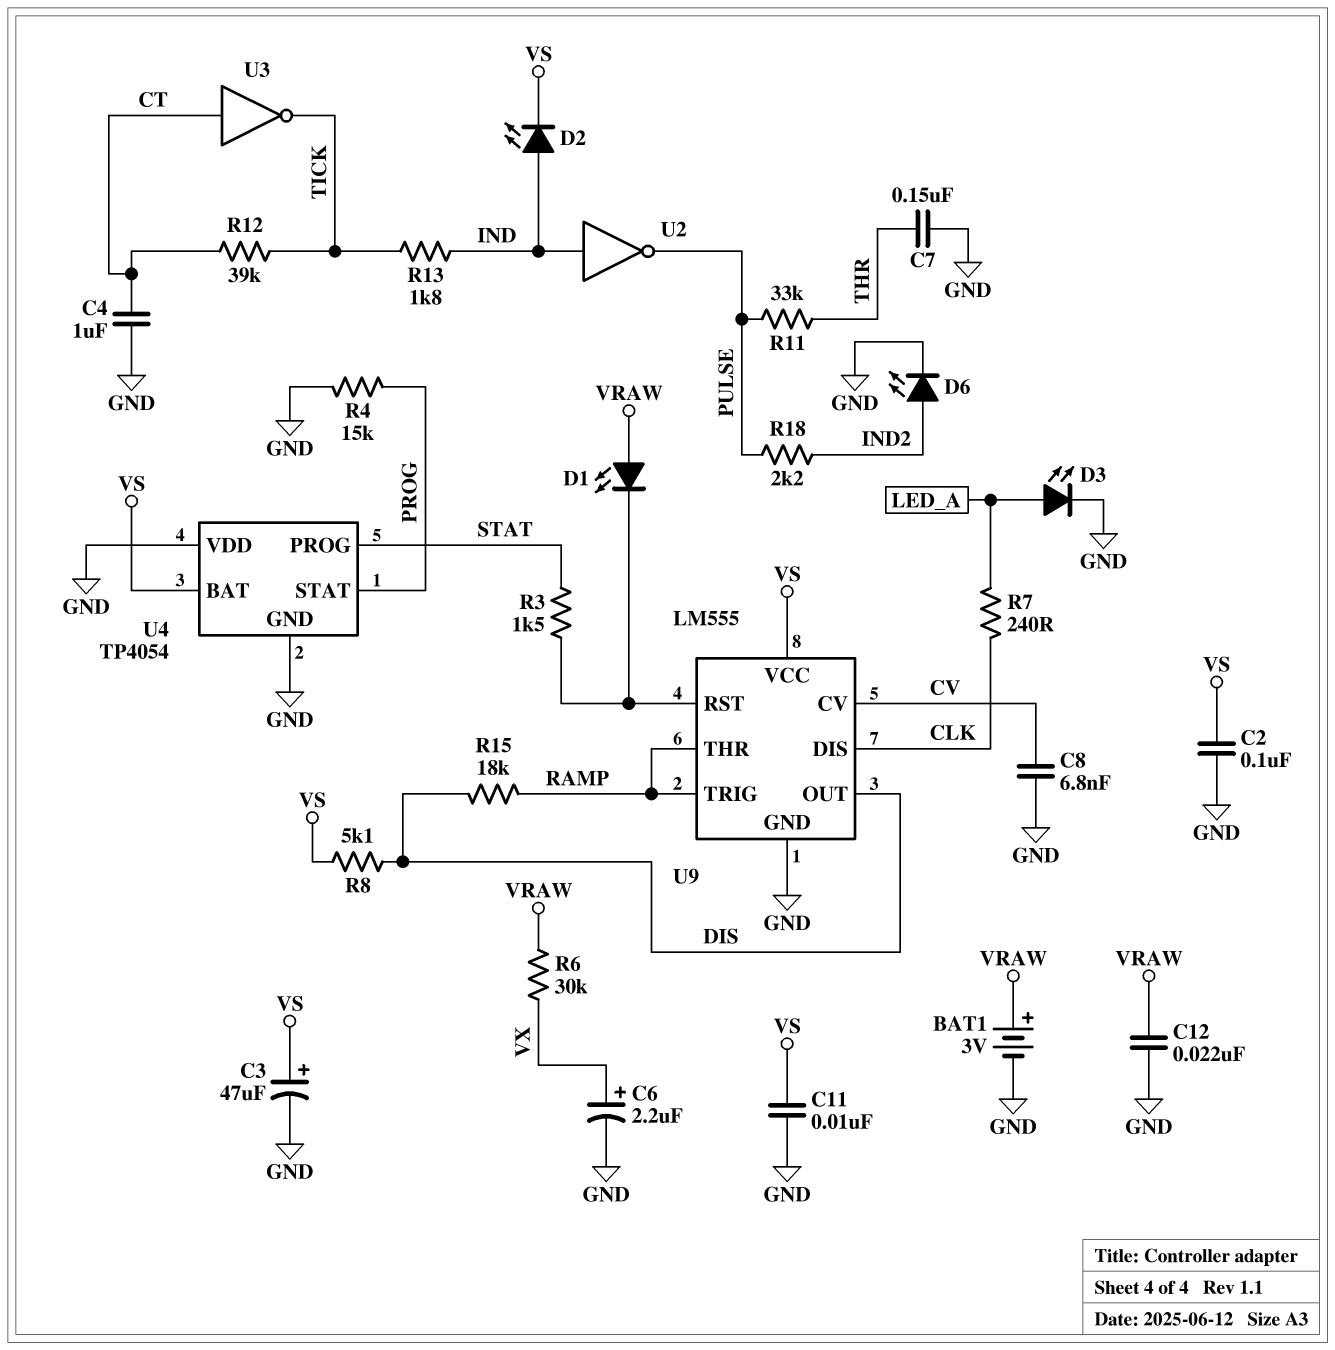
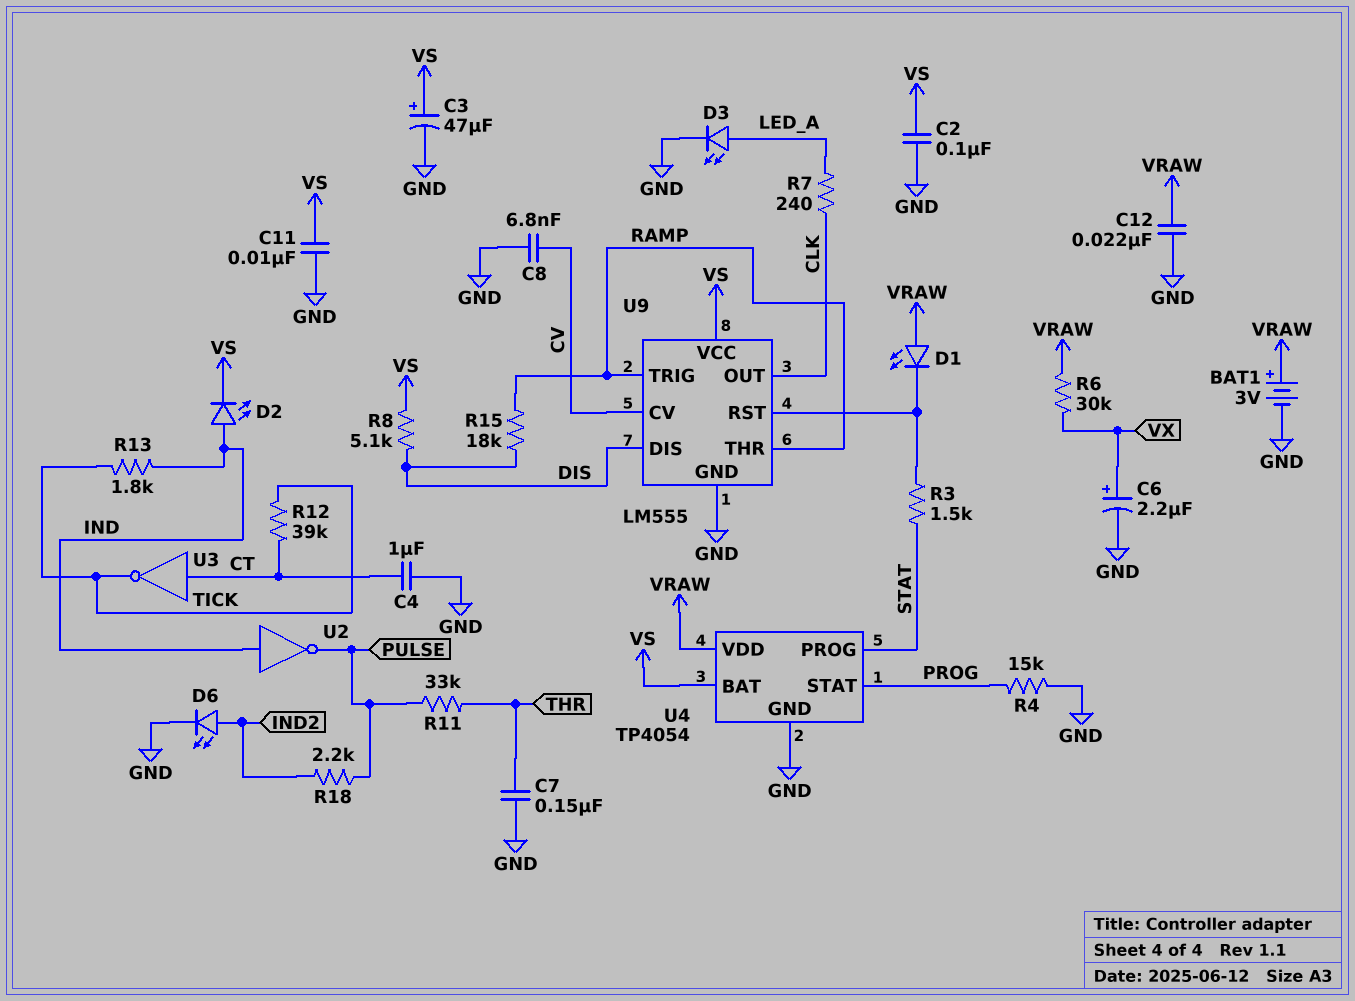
U4 pin VDD: GND -> VRAW
U9 pin DIS: CLK -> DIS
U9 pin OUT: DIS -> CLK

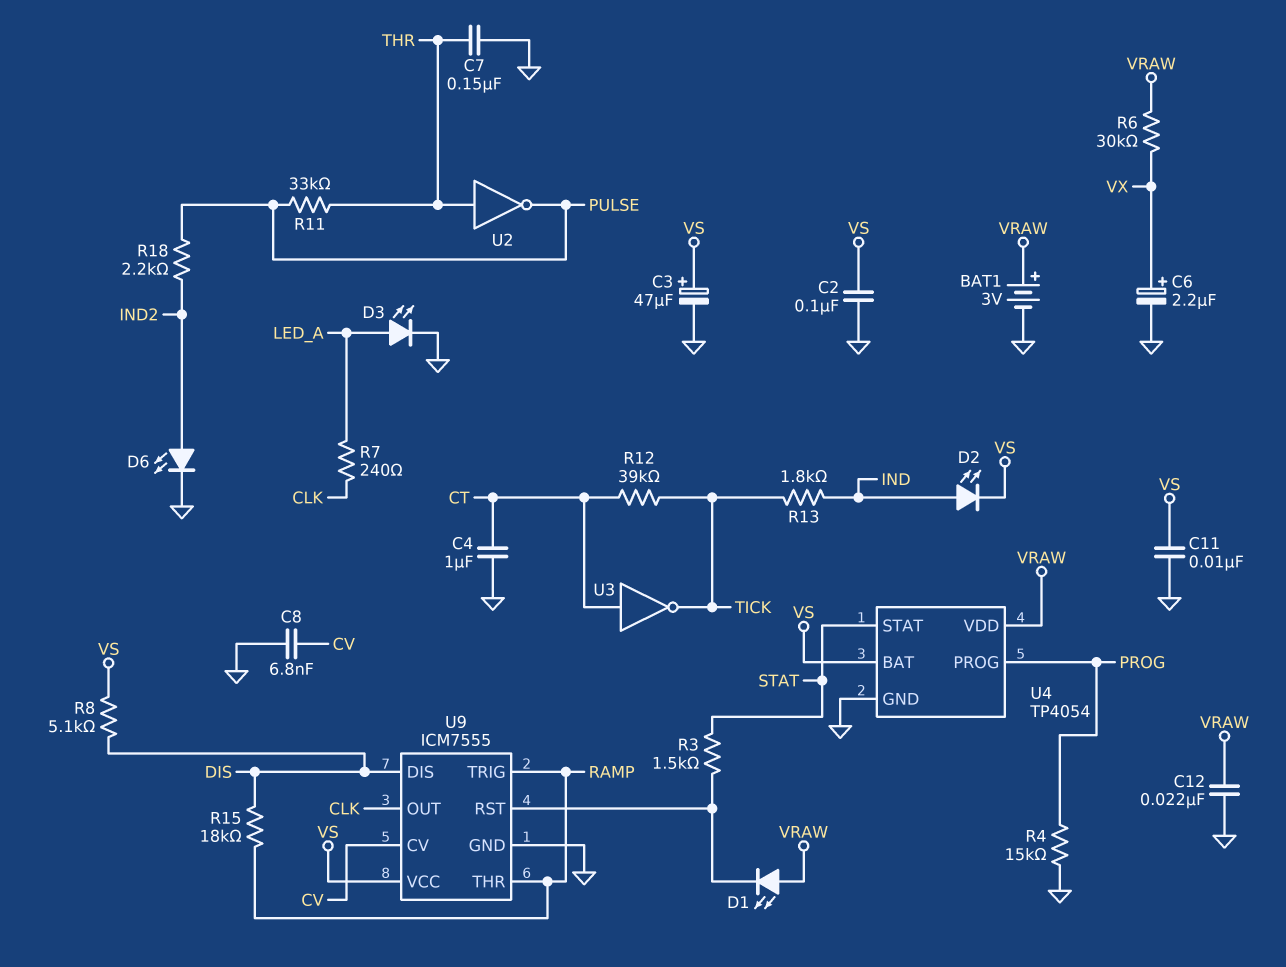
U2: NOT (in IND, out PULSE) -> NOT (in THR, out PULSE)
U4 pin PROG: STAT -> PROG
U4 pin STAT: PROG -> STAT
U9: LM555 -> ICM7555

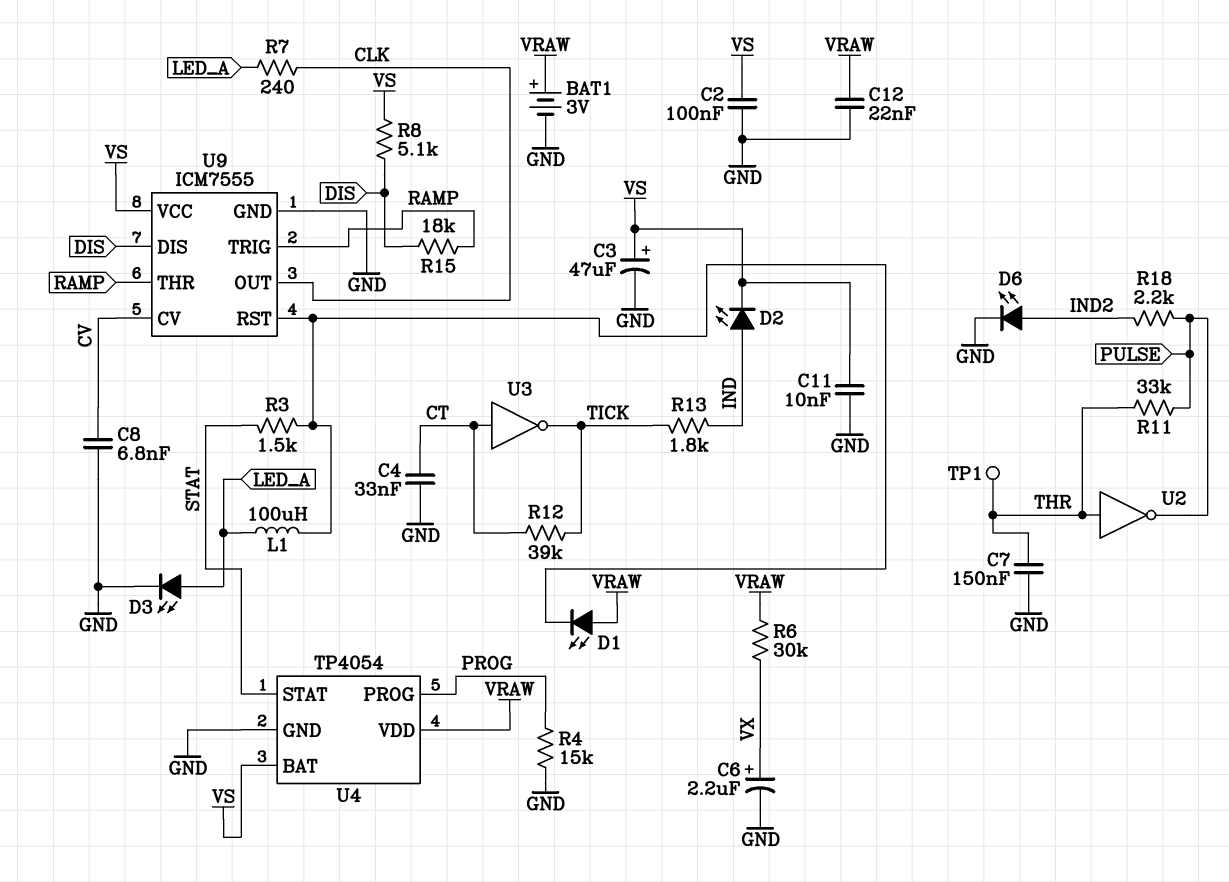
C4: 1uF (CT, GND) -> 33nF (CT, GND)
L1: none -> 100uH (LED_A, U9/RST)
TP1: none -> test point (THR)

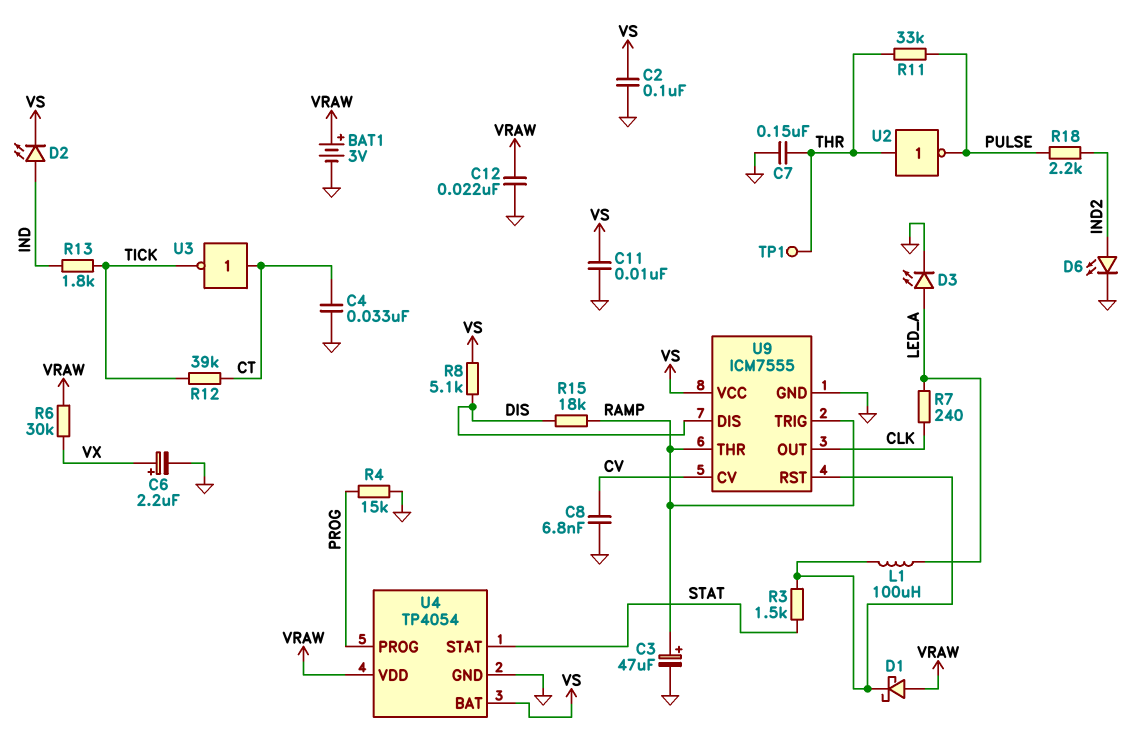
C3: 47uF (plus VS, minus GND) -> 47uF (plus RAMP, minus GND)
D1: LED (A VRAW, K U9/RST) -> schottky (A VRAW, K U9/RST)

